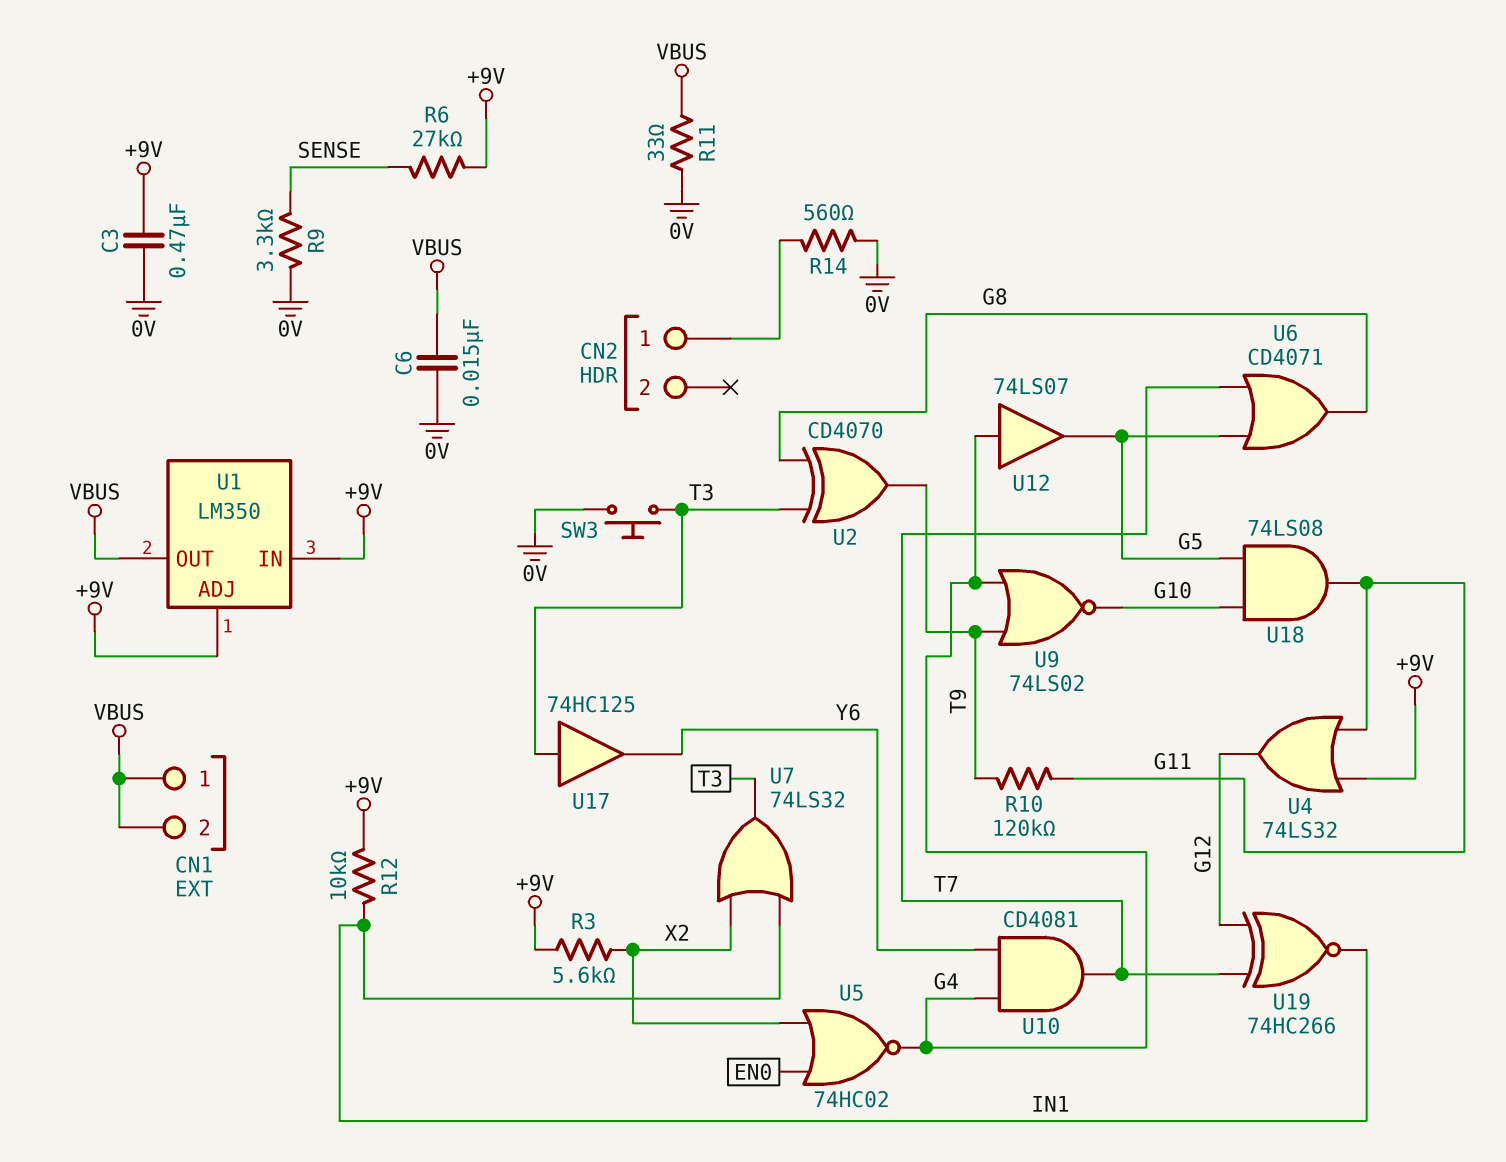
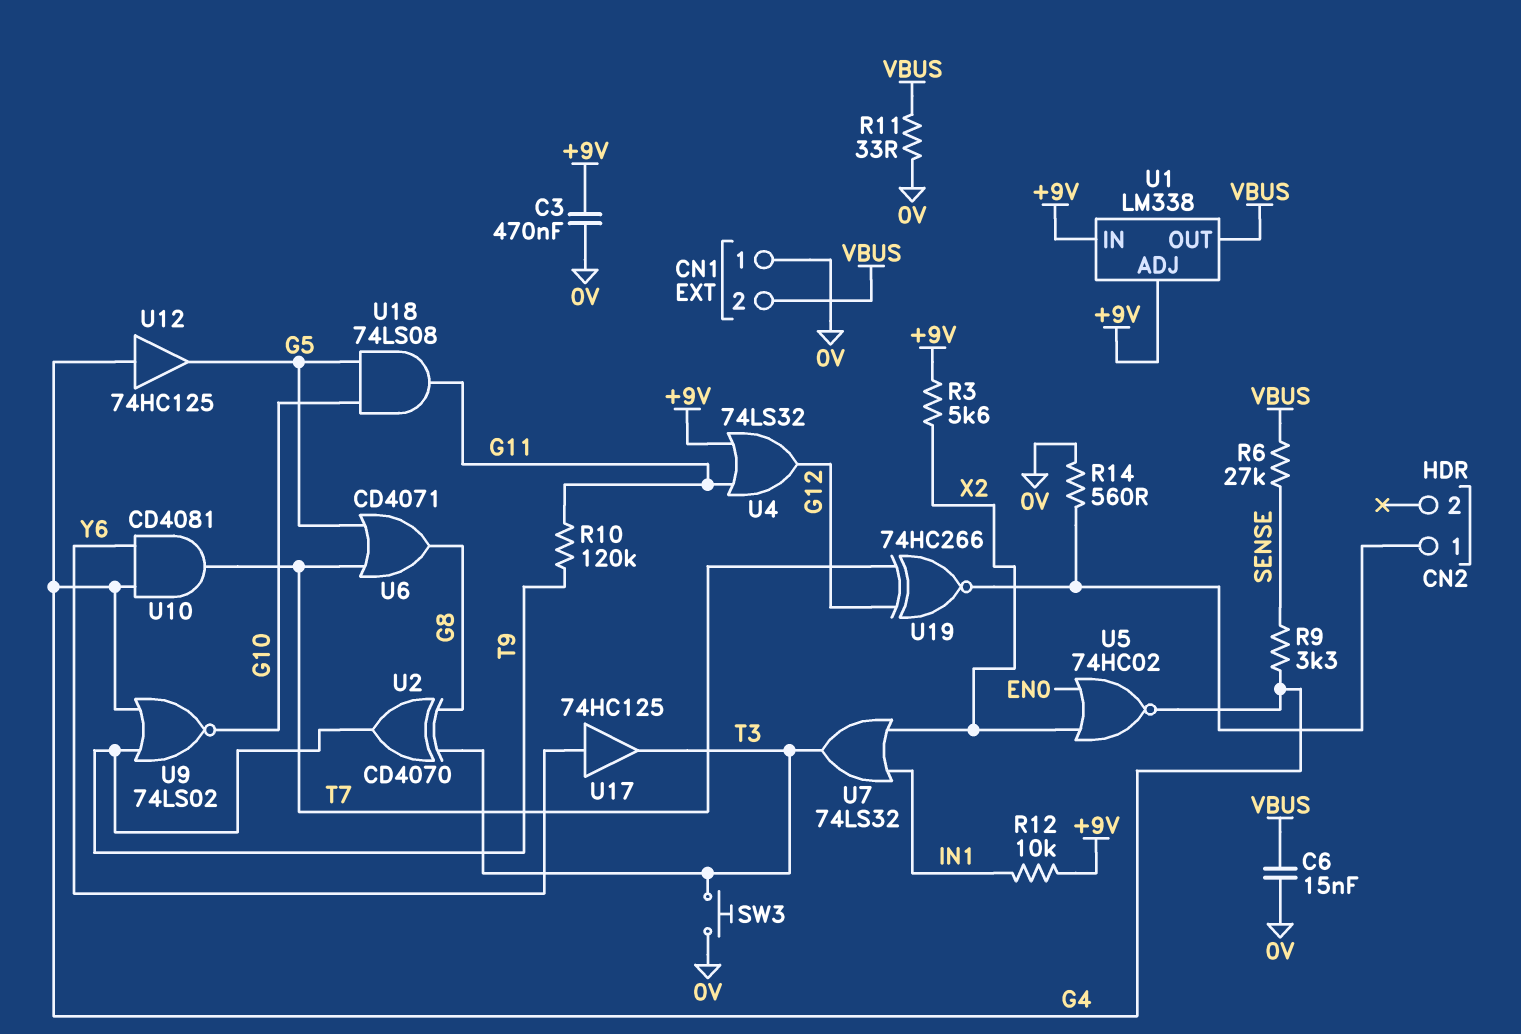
CN1 pin 1: VBUS -> 0V
R6: 27k (+9V, SENSE) -> 27k (SENSE, VBUS)
R9: 3.3k (0V, SENSE) -> 3.3k (G4, SENSE)
U1: LM350 -> LM338
U12: buffer 74LS07 (in G4, out G5) -> buffer 74HC125 (in G4, out G5)
U17: buffer 74HC125 (in T3, out Y6) -> buffer 74HC125 (in Y6, out T3)
U19: XNOR 74HC266 (in G12, in T7, out IN1) -> XNOR 74HC266 (in G12, in T7, out CN2/1)

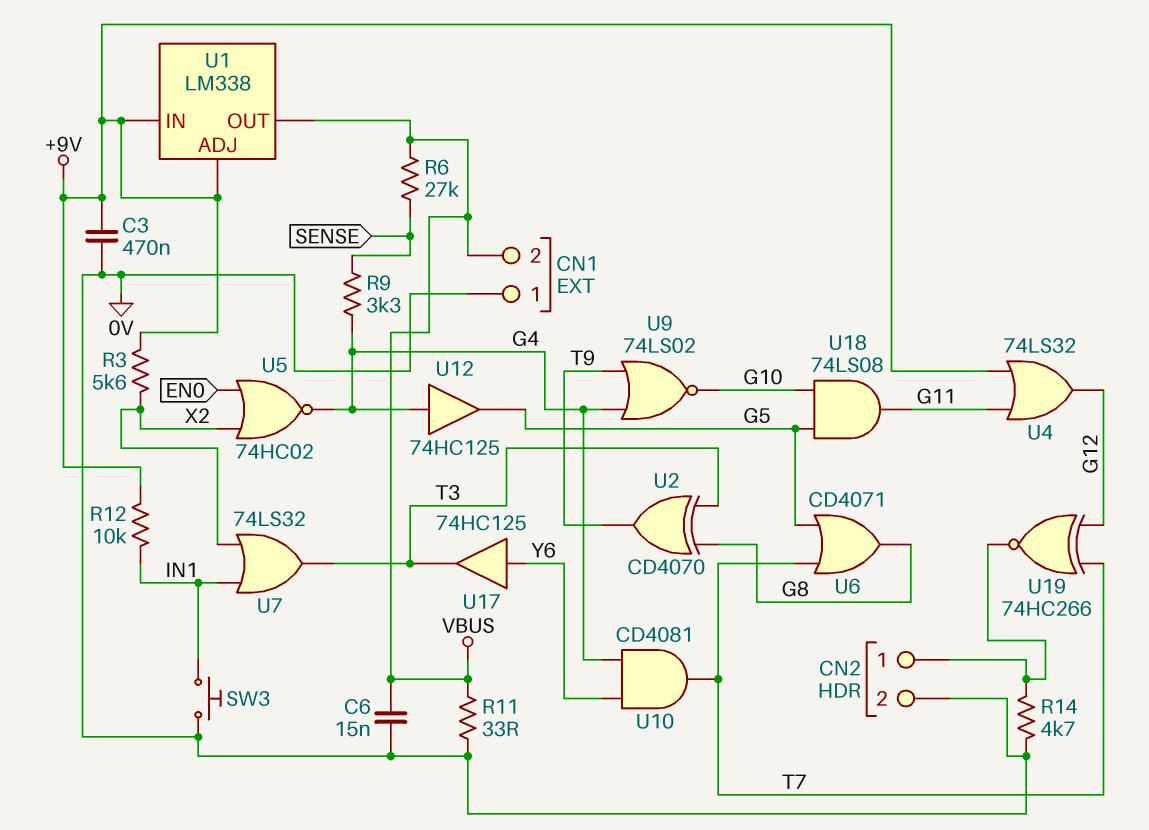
CN2 pin 2: none -> 0V
R10: 120k (G11, T9) -> none
R14: 560 (0V, CN2/1) -> 4.7k (0V, CN2/1)
SW3: button (0V, T3) -> button (0V, IN1)

